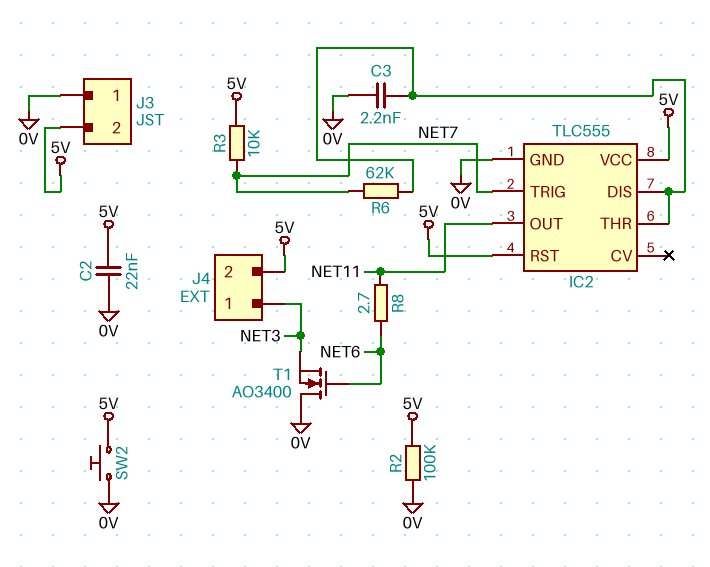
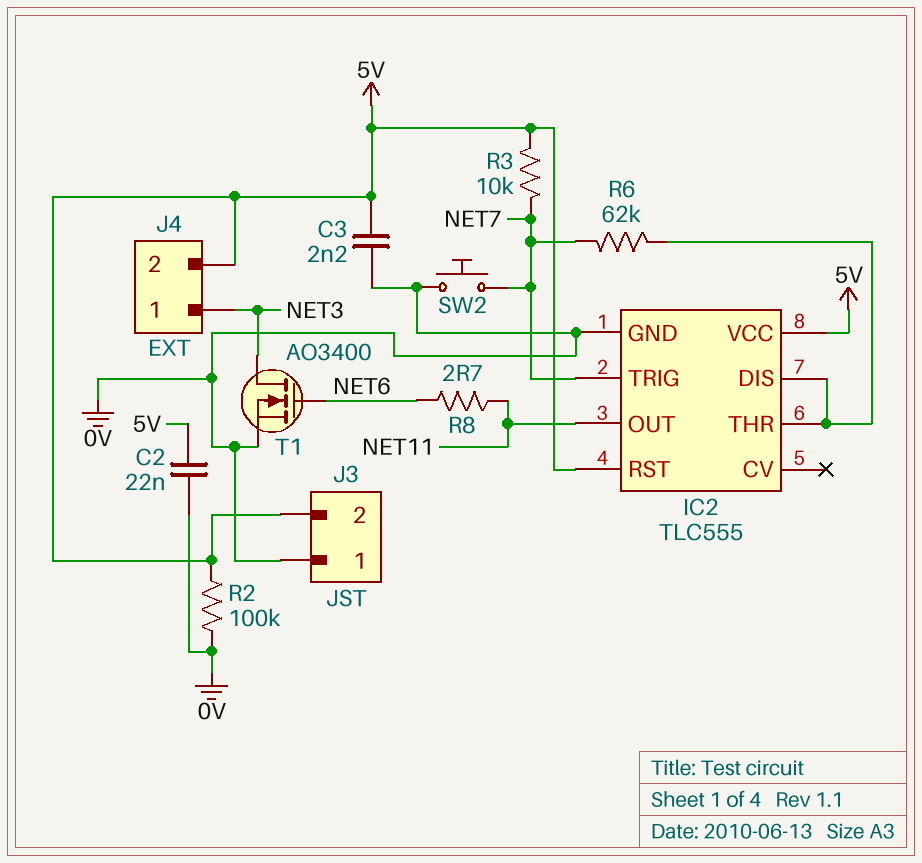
C3: 2.2nF (0V, IC2/DIS) -> 2.2nF (0V, 5V)
SW2: button (0V, 5V) -> button (0V, NET7)
T1: NMOS AO3400 (G NET6, D 0V, S NET3) -> NMOS AO3400 (G NET6, D NET3, S 0V)

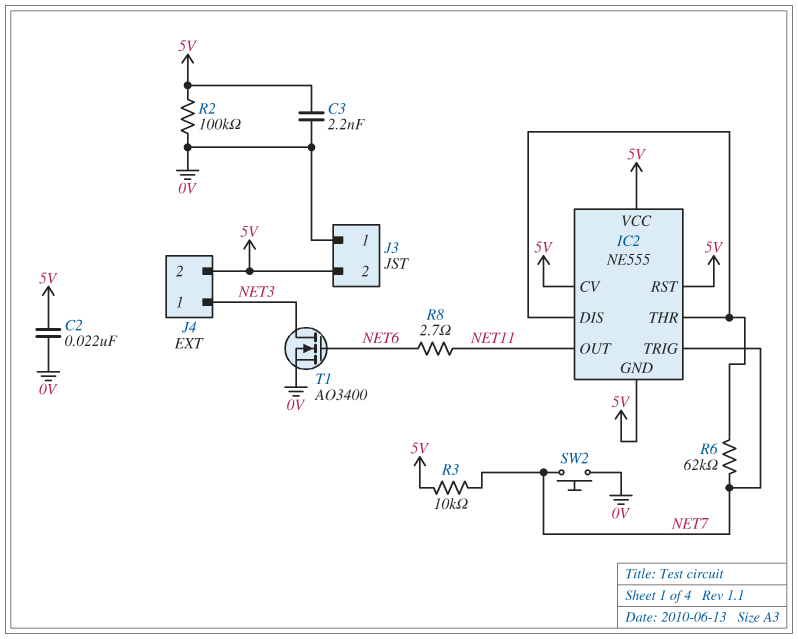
IC2: TLC555 -> NE555
IC2 pin CV: none -> 5V
IC2 pin GND: 0V -> 5V

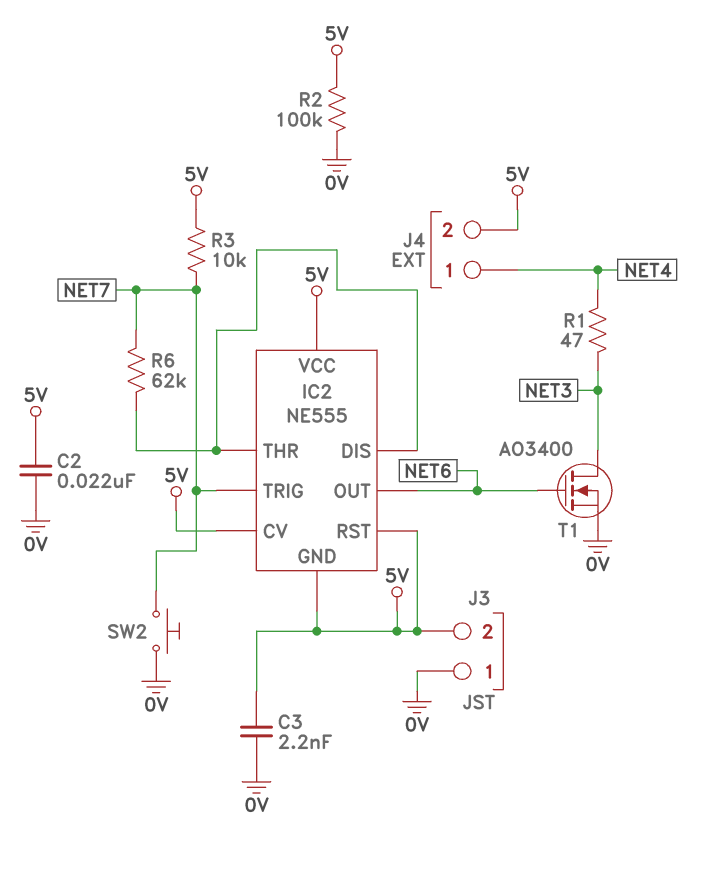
IC2 pin OUT: NET11 -> NET6
J4 pin 1: NET3 -> NET4
R1: none -> 47 (NET3, NET4)
R8: 2.7 (NET6, NET11) -> none

